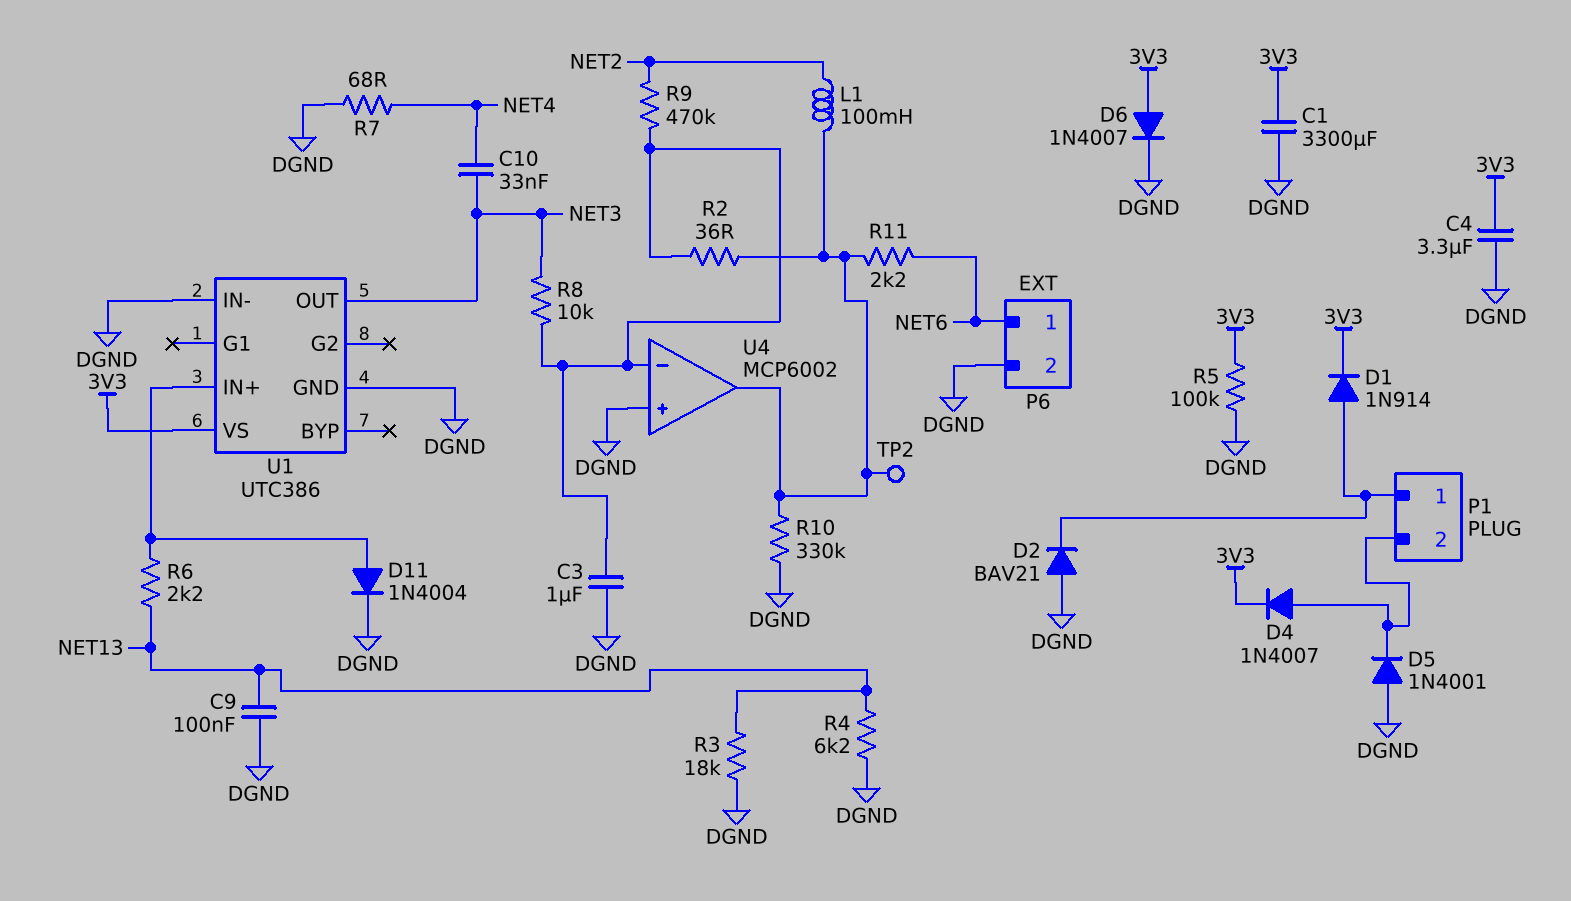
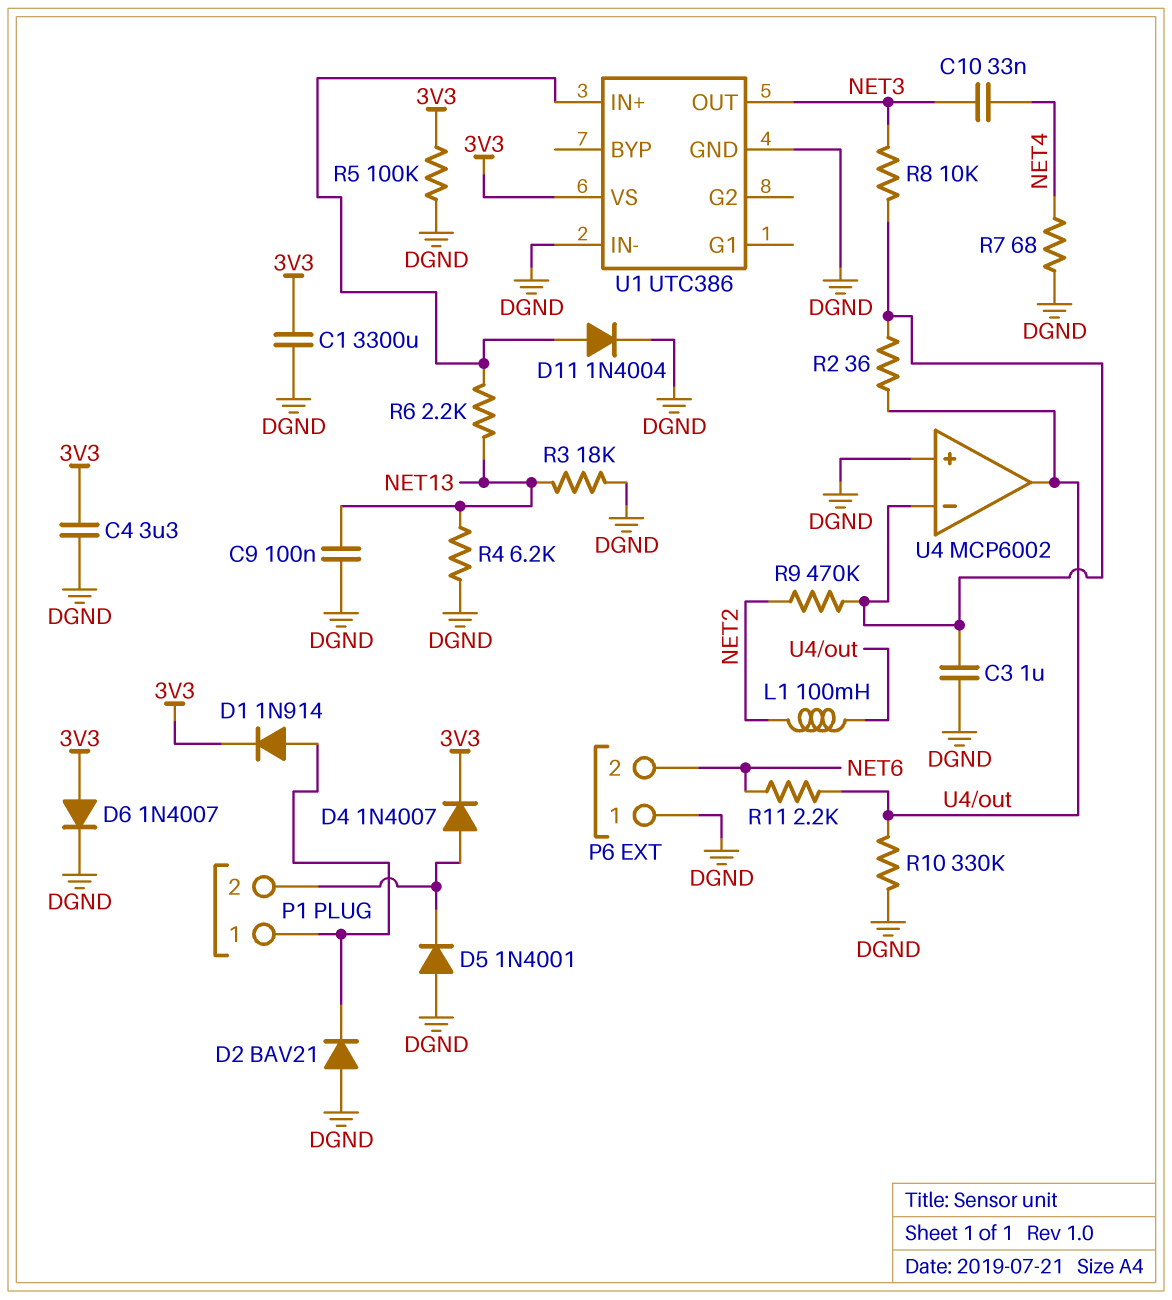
P6 pin 1: NET6 -> DGND
P6 pin 2: DGND -> NET6
TP2: test point (U4/out) -> none

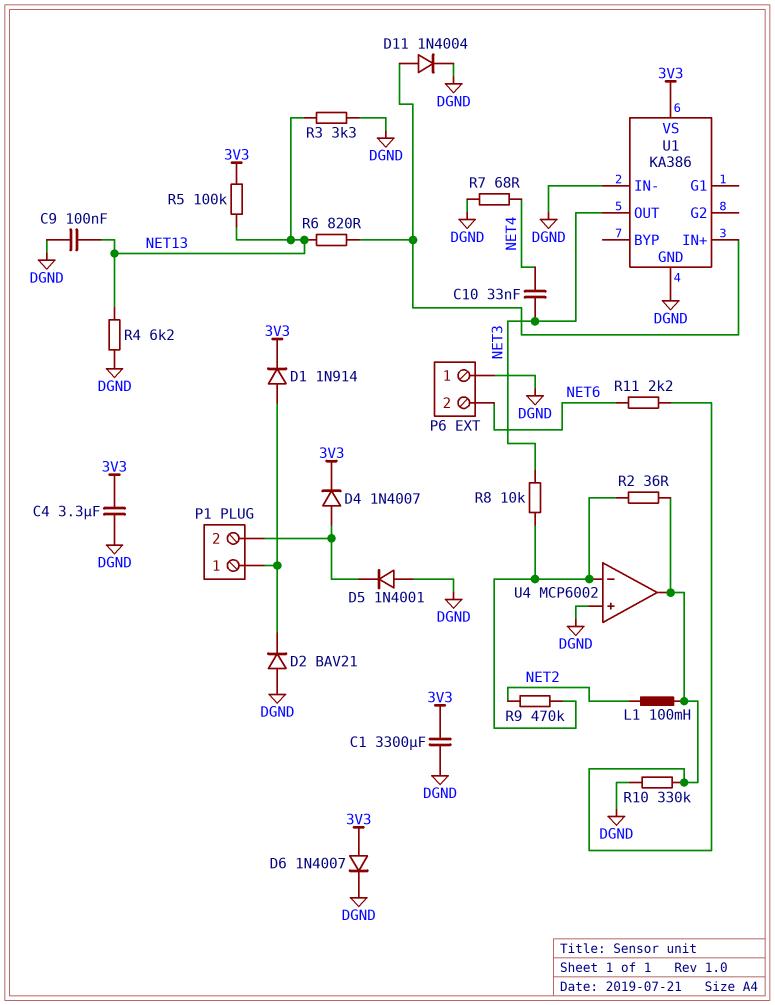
C3: 1uF (DGND, U4/in-) -> none
R3: 18k (DGND, NET13) -> 3.3k (DGND, NET13)
R5: 100k (3V3, DGND) -> 100k (3V3, NET13)
R6: 2.2k (NET13, U1/IN+) -> 820 (NET13, U1/IN+)
U1: UTC386 -> KA386

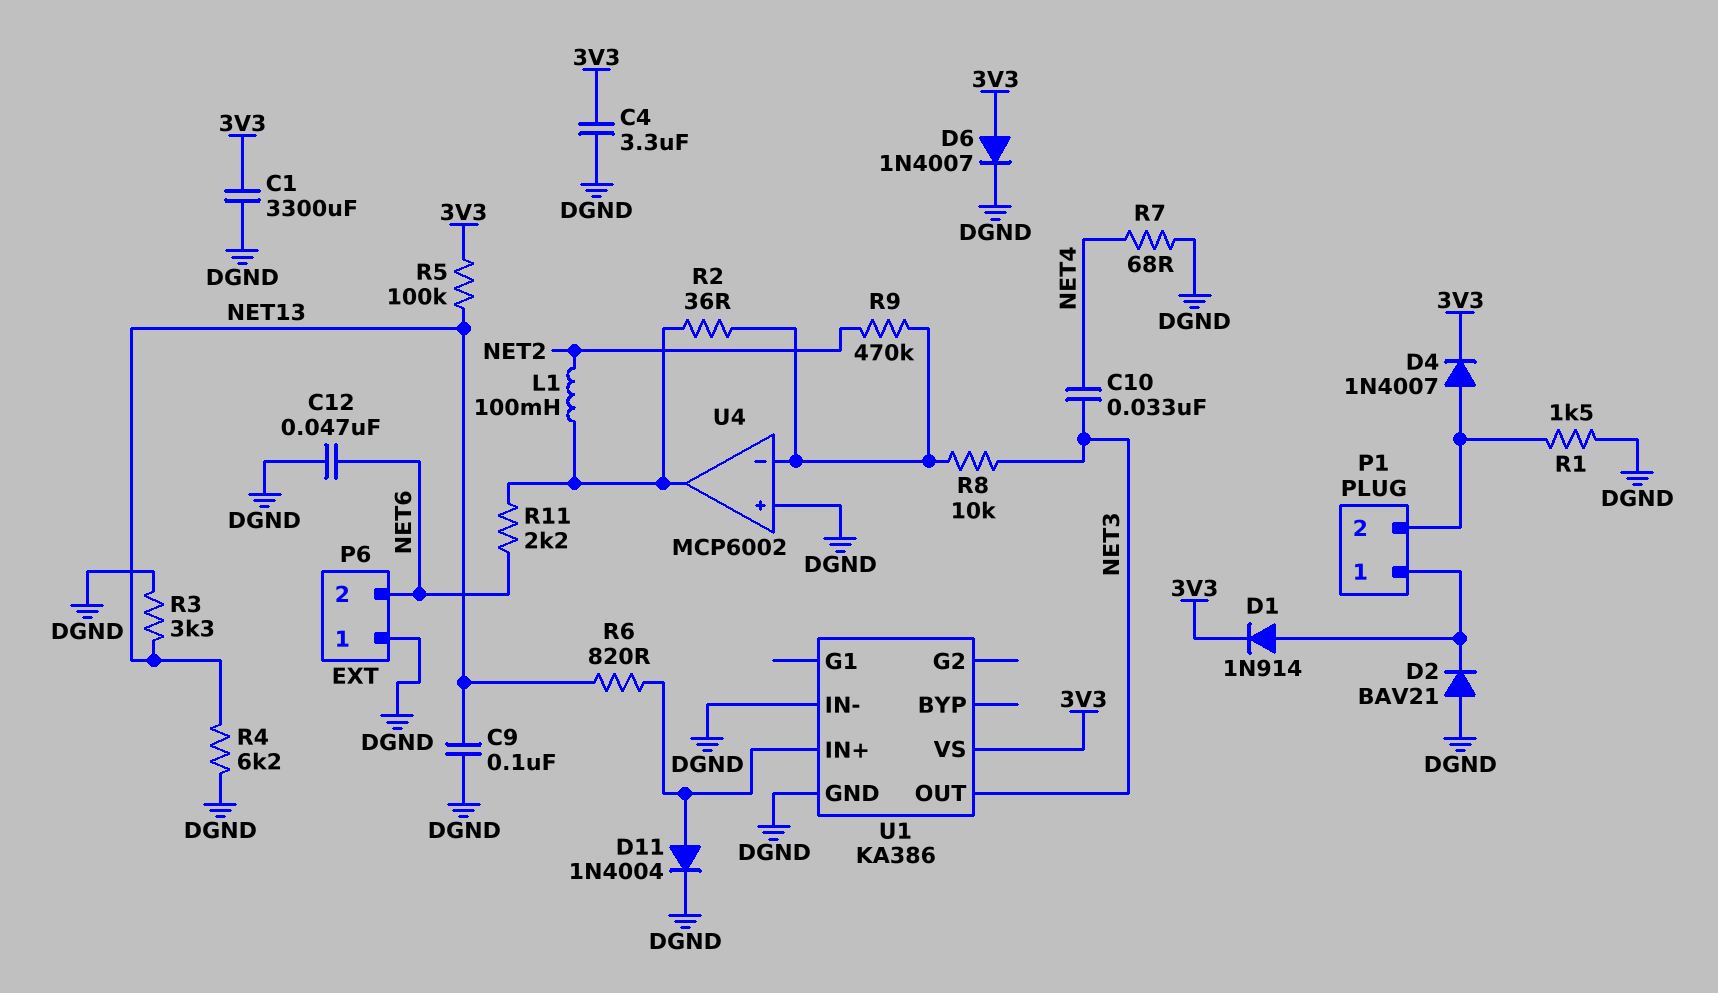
C12: none -> 47nF (DGND, NET6)
D5: diode 1N4001 (A DGND, K P1/2) -> none
R1: none -> 1.5k (DGND, P1/2)
R10: 330k (DGND, U4/out) -> none

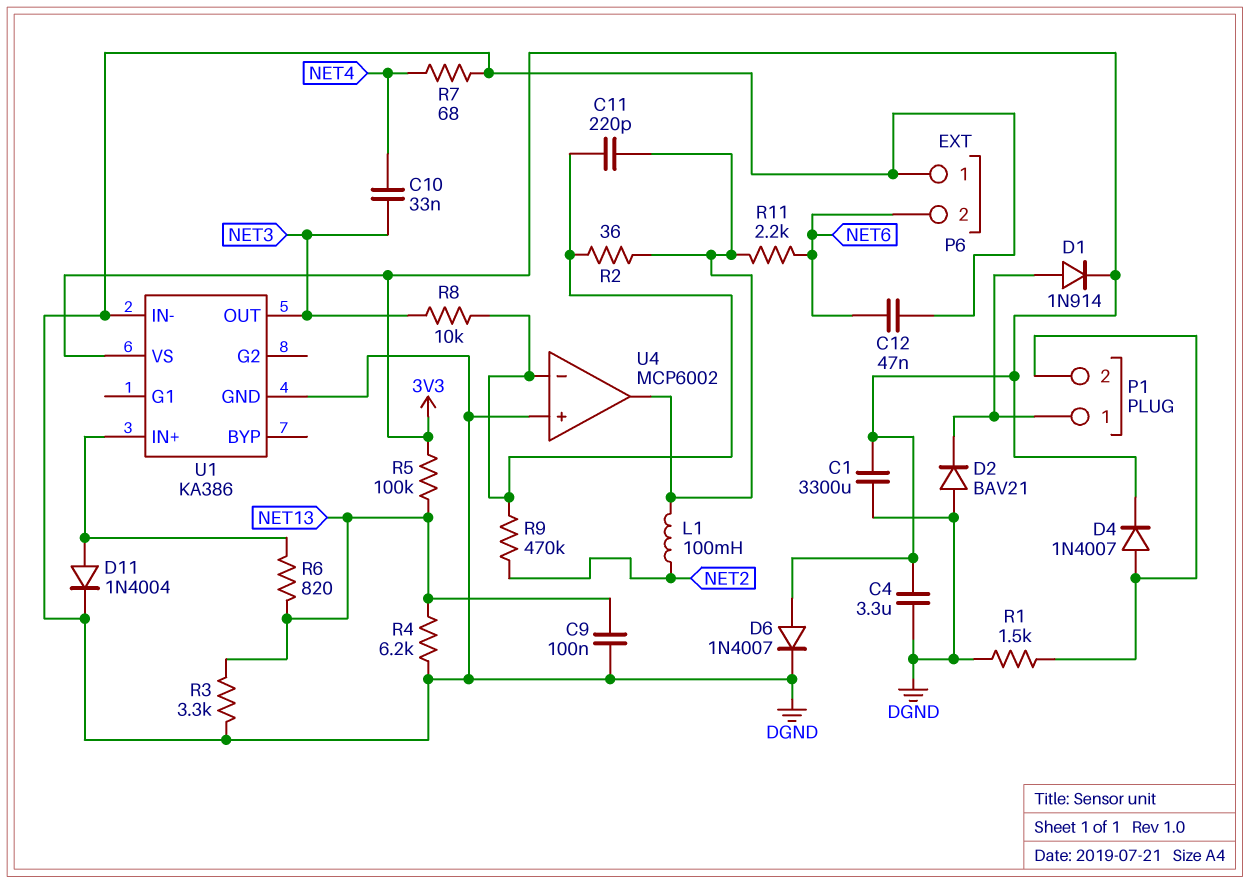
C11: none -> 220pF (U4/in-, U4/out)

